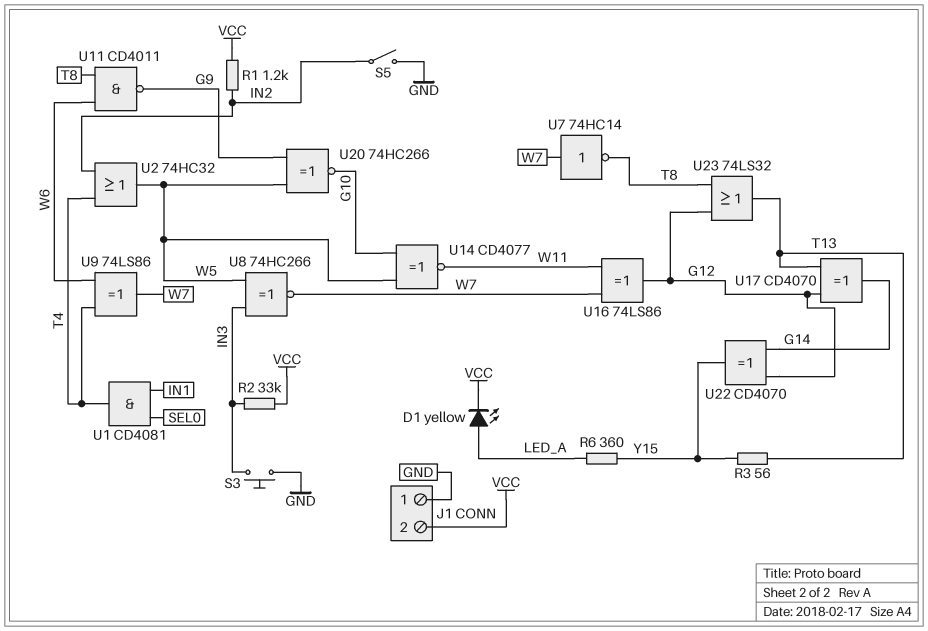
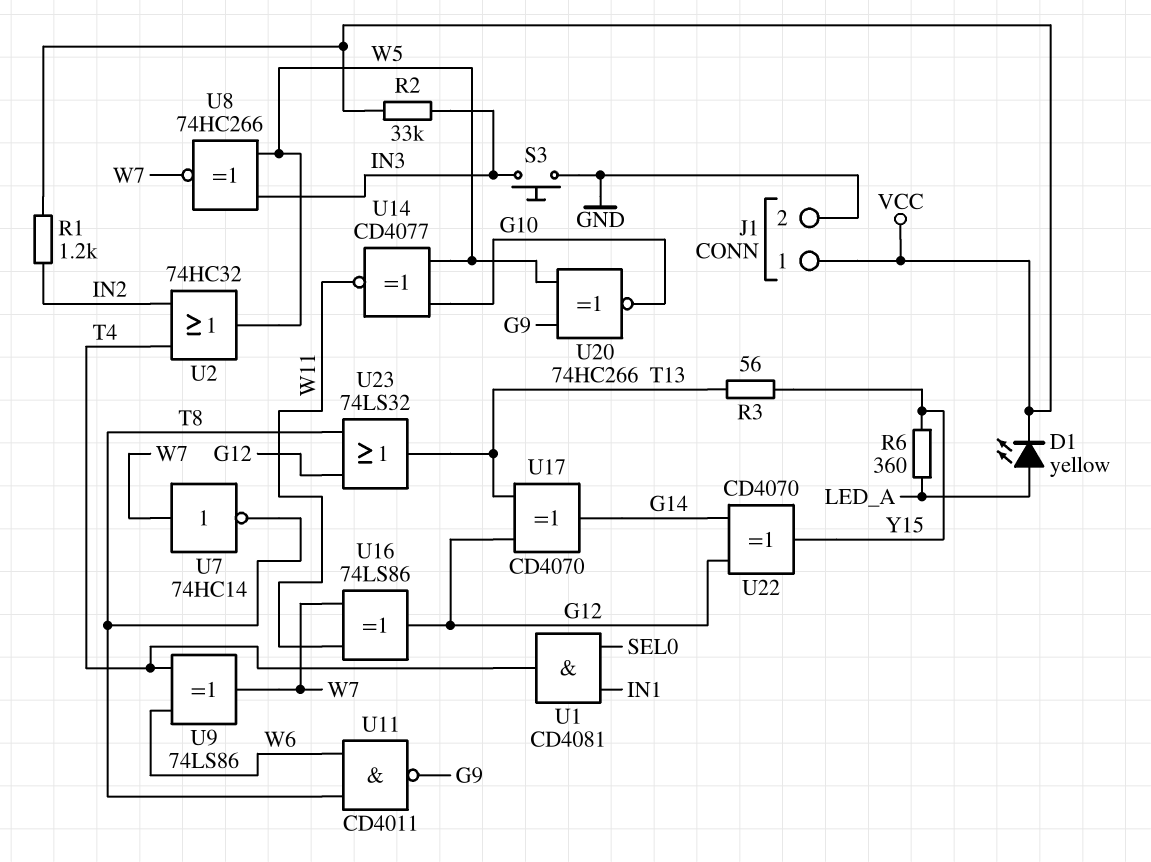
J1 pin 1: GND -> VCC
J1 pin 2: VCC -> GND
S5: switch (GND, IN2) -> none

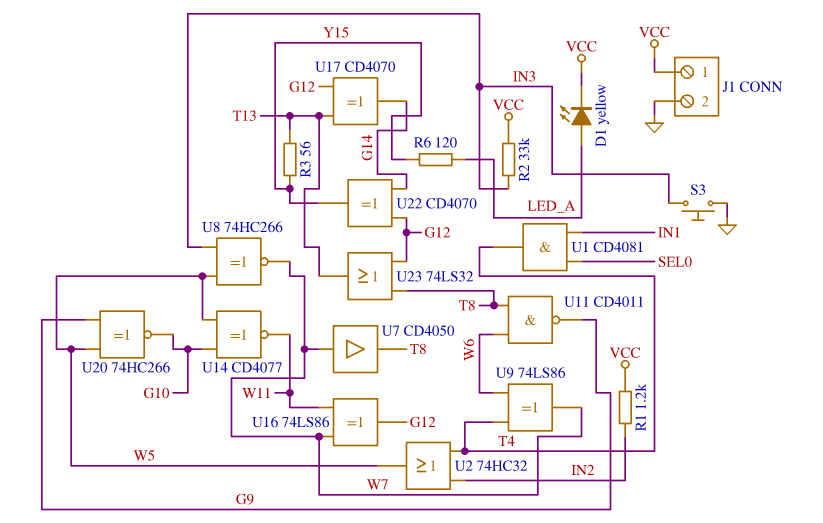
R6: 360 (LED_A, Y15) -> 120 (LED_A, Y15)
U7: NOT 74HC14 (in W7, out T8) -> buffer CD4050 (in W7, out T8)

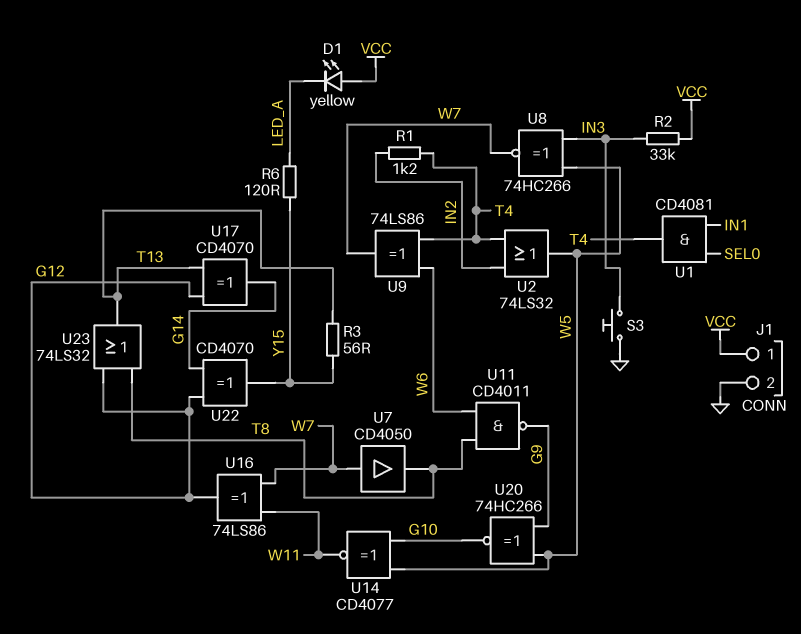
D1: LED yellow (A LED_A, K VCC) -> LED yellow (A VCC, K LED_A)
R1: 1.2k (IN2, VCC) -> 1.2k (IN2, T4)
U2: OR 74HC32 (in IN2, in T4, out W5) -> OR 74LS32 (in IN2, in T4, out W5)

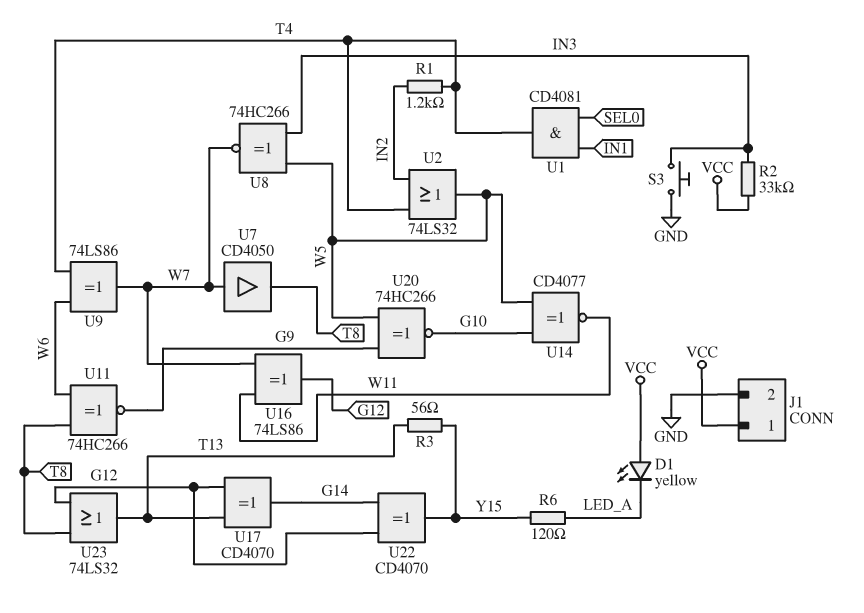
U11: NAND CD4011 (in T8, in W6, out G9) -> XNOR 74HC266 (in T8, in W6, out G9)

